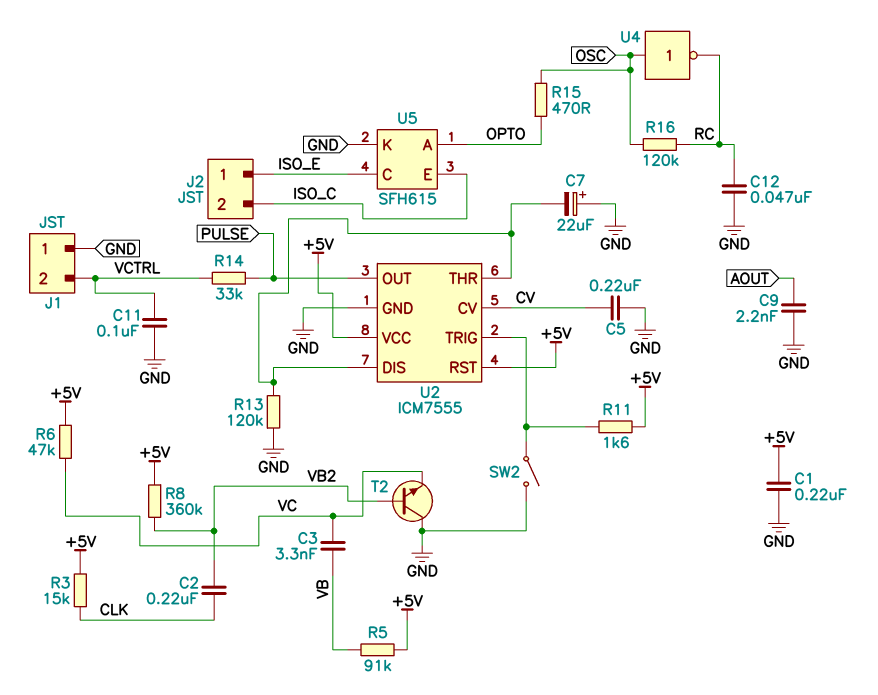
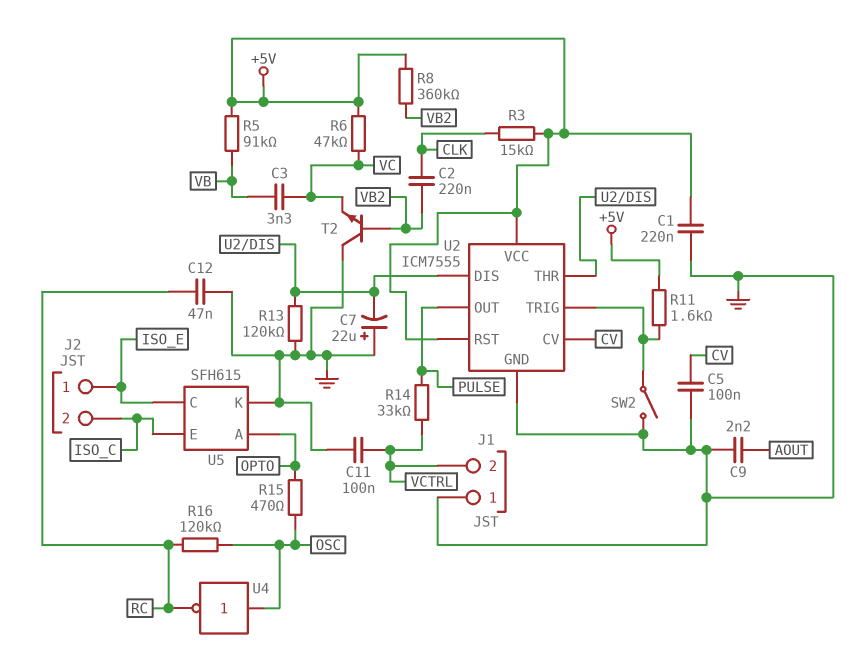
C5: 220nF (CV, GND) -> 100nF (CV, GND)

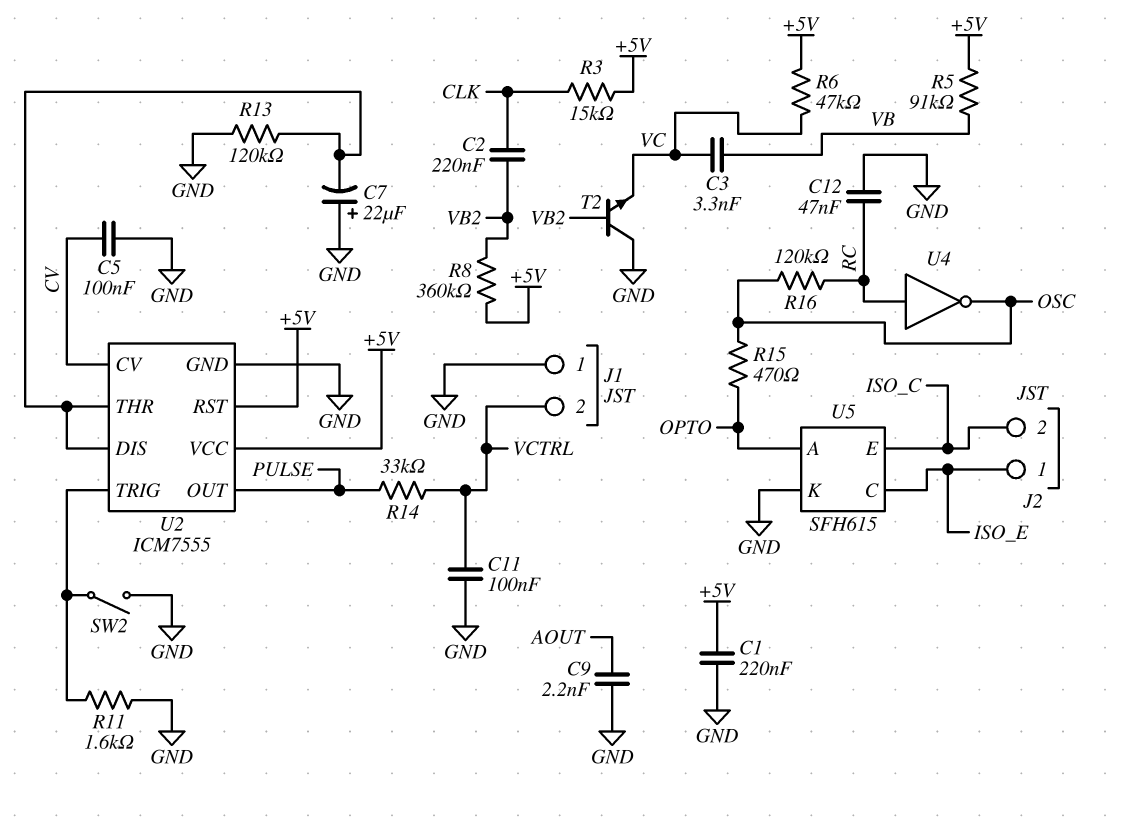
R11: 1.6k (+5V, U2/TRIG) -> 1.6k (GND, U2/TRIG)
U4: NOT (in OSC, out RC) -> NOT (in RC, out OSC)

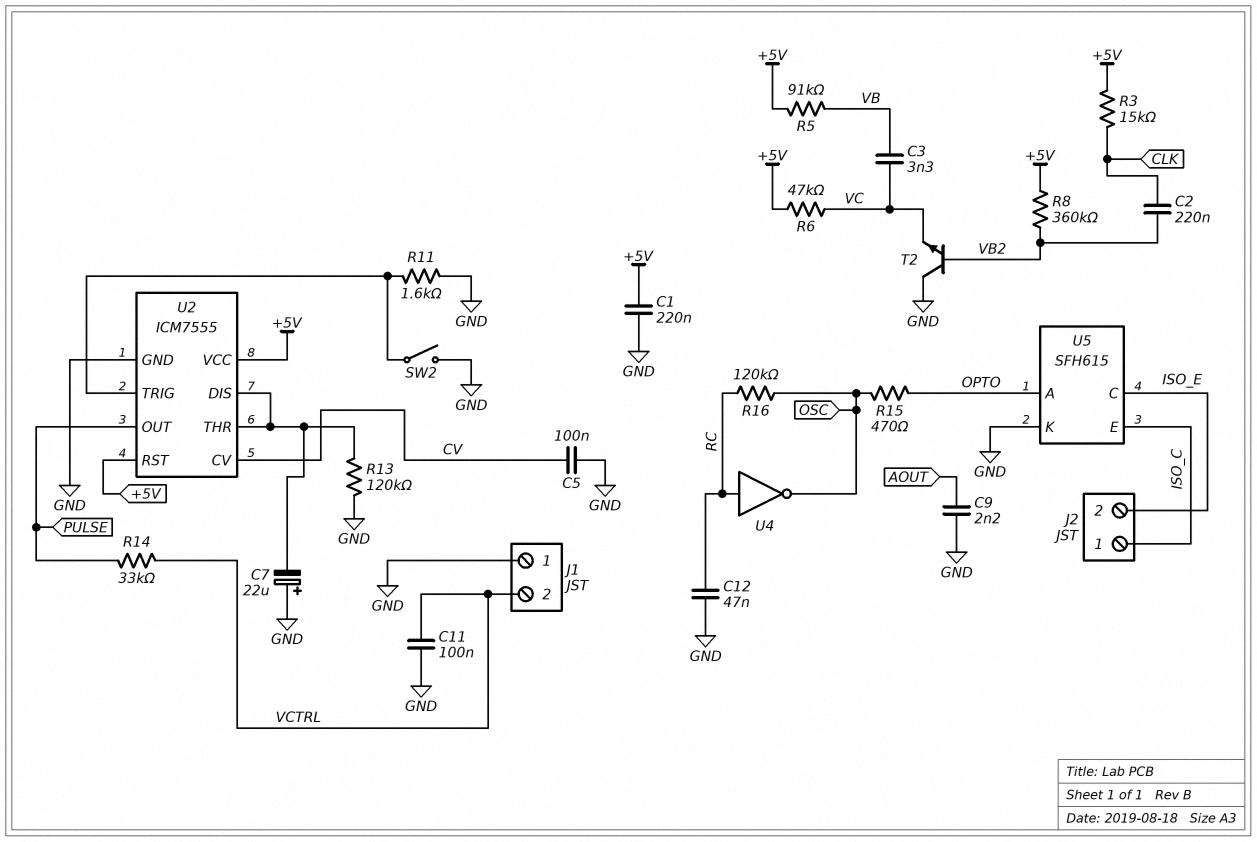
J2 pin 1: ISO_E -> ISO_C
J2 pin 2: ISO_C -> ISO_E

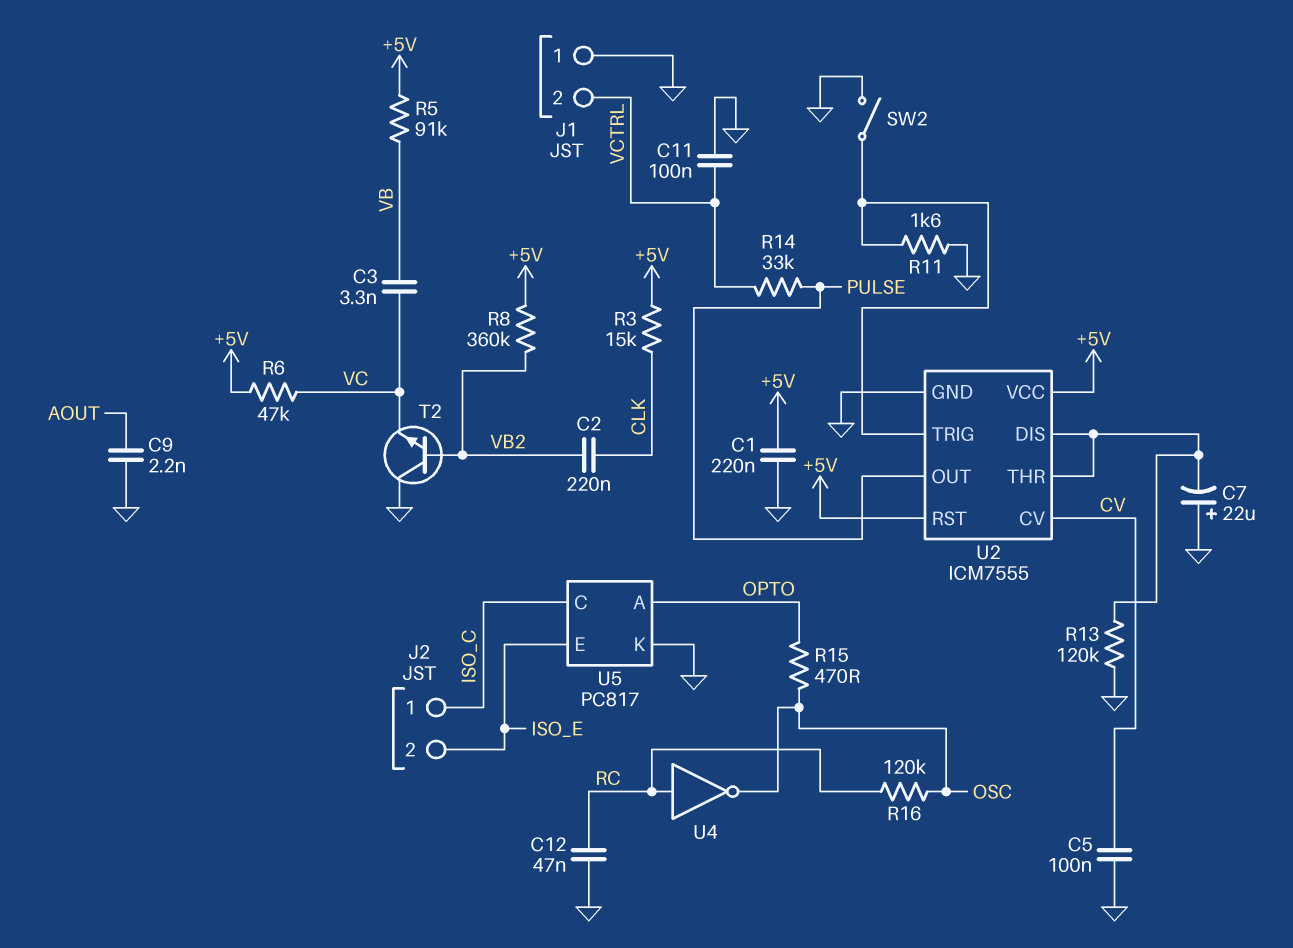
U5: SFH615 -> PC817
U5 pin C: ISO_E -> ISO_C
U5 pin E: ISO_C -> ISO_E

